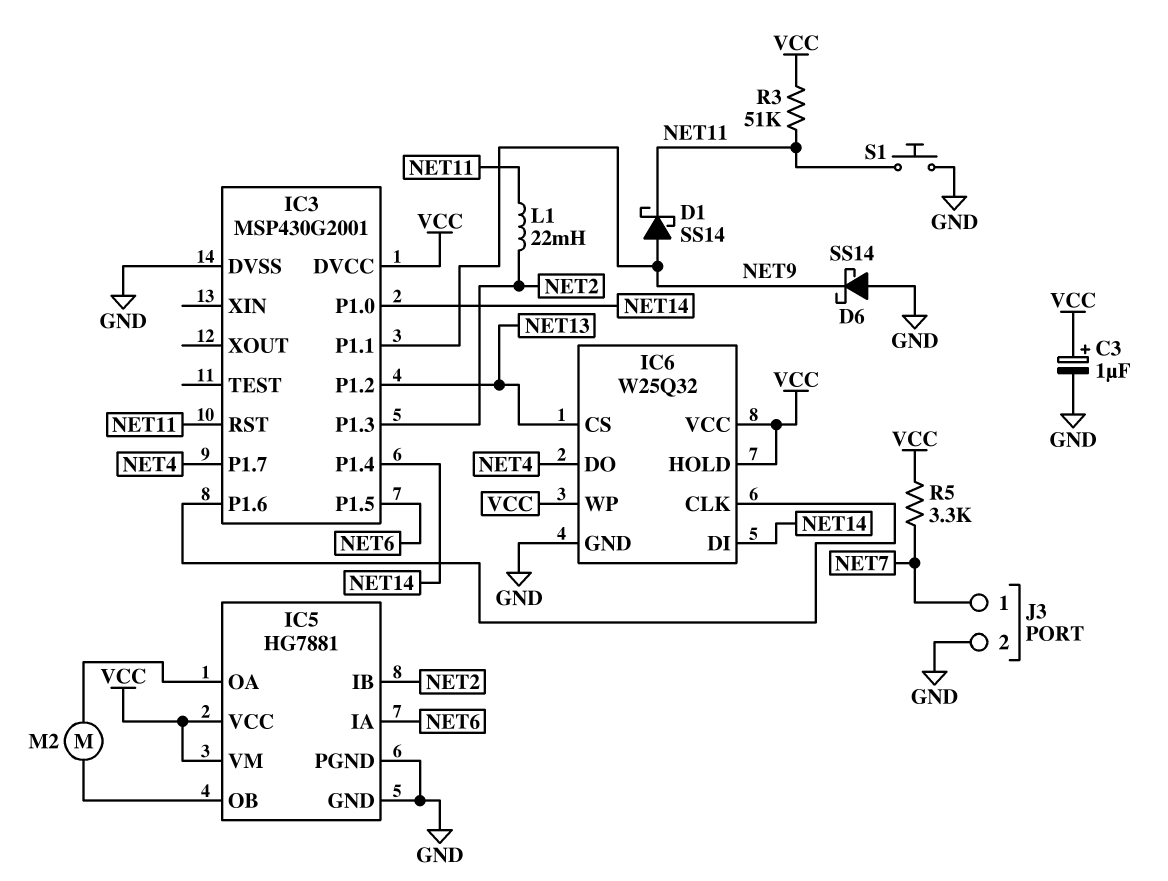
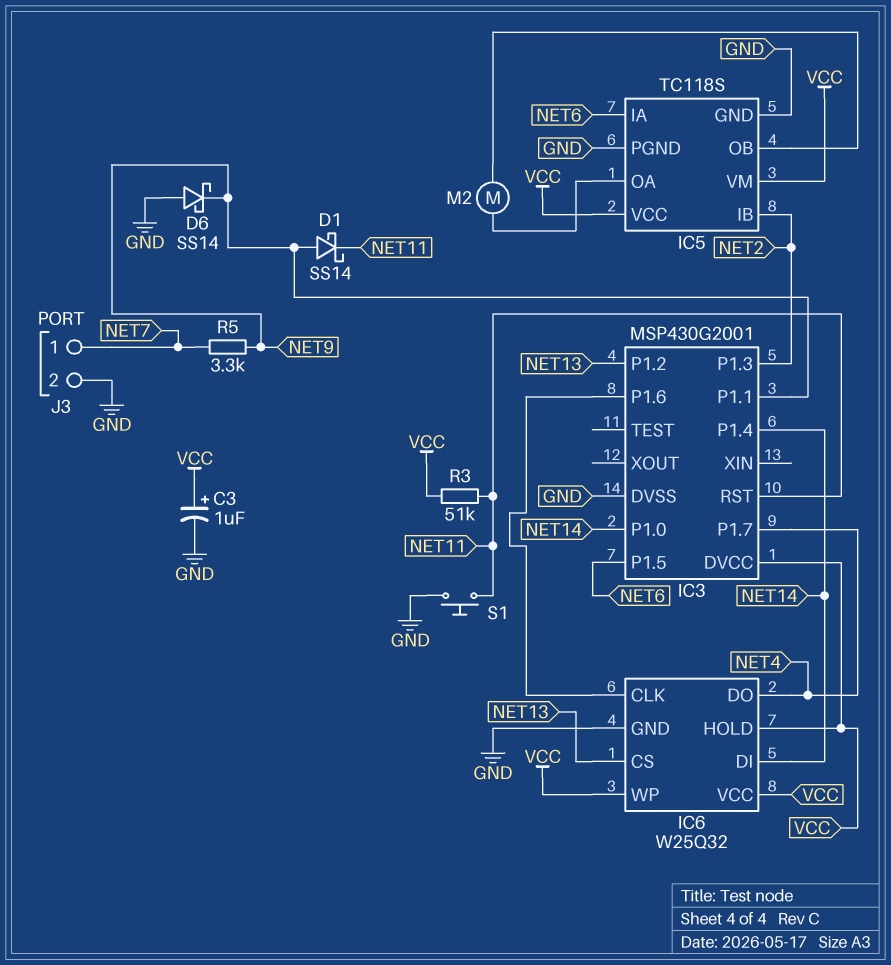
IC5: HG7881 -> TC118S
L1: 22mH (NET2, NET11) -> none
R5: 3.3k (NET7, VCC) -> 3.3k (NET7, NET9)

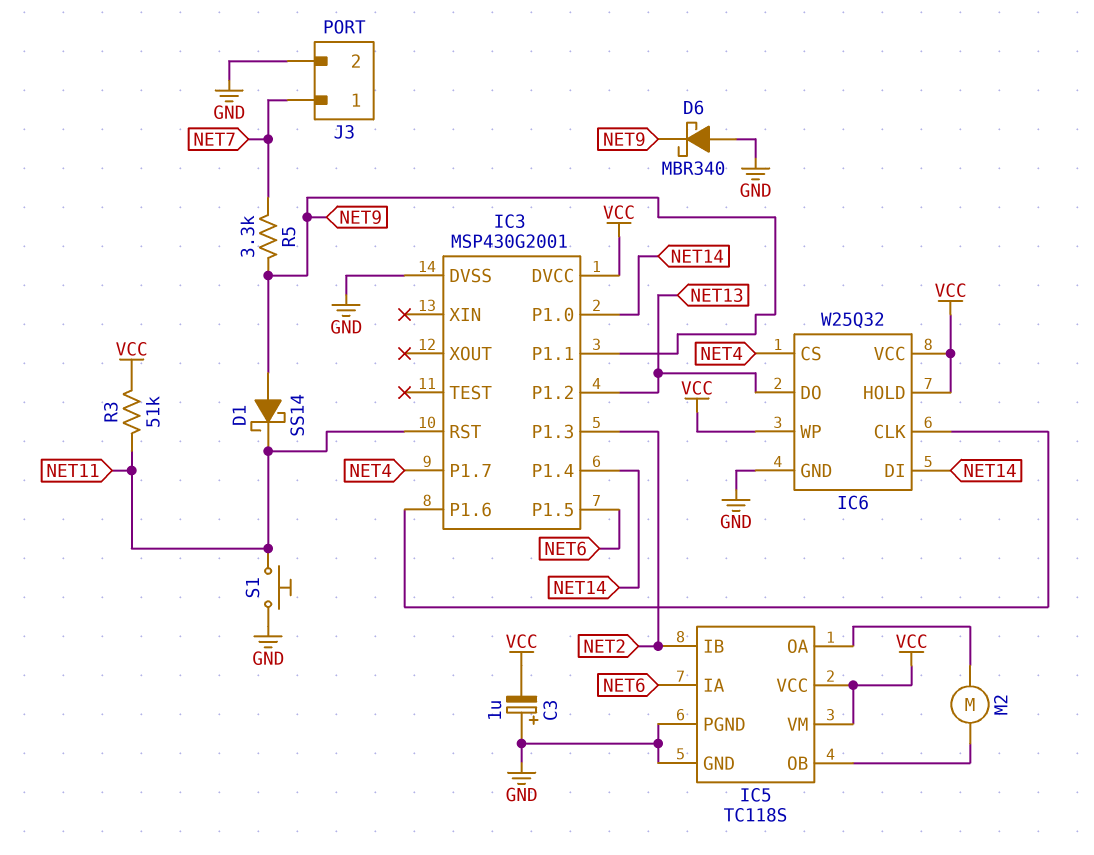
C3: 1uF (plus VCC, minus GND) -> 1uF (plus GND, minus VCC)
D6: schottky SS14 (A GND, K NET9) -> schottky MBR340 (A GND, K NET9)
IC6 pin CS: NET13 -> NET4
IC6 pin DO: NET4 -> NET13

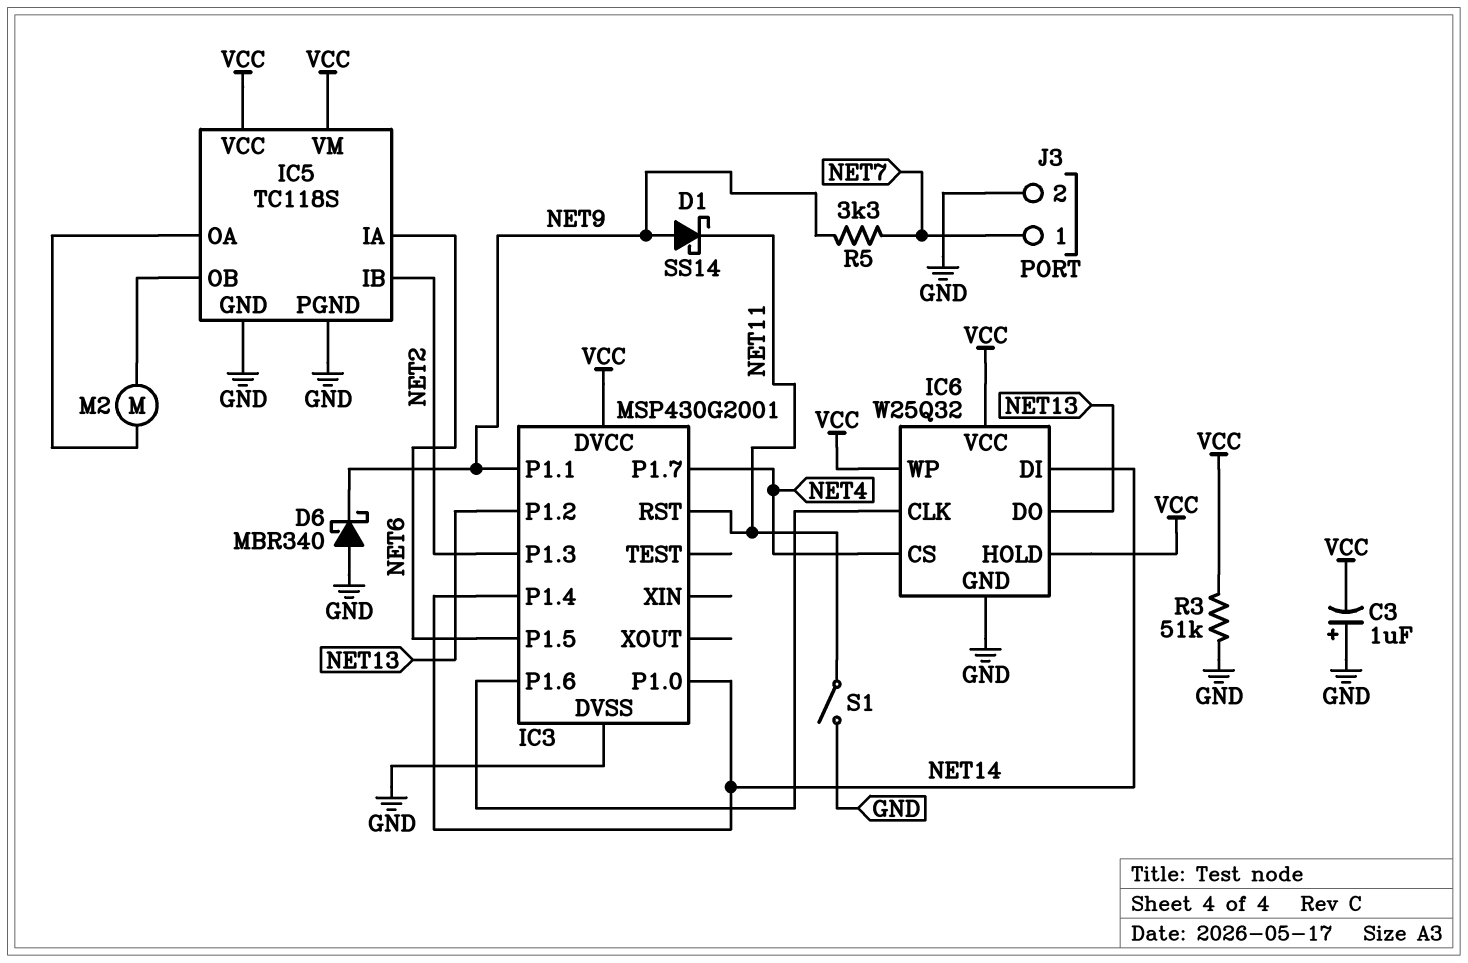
R3: 51k (NET11, VCC) -> 51k (GND, VCC)
S1: button (GND, NET11) -> switch (GND, NET11)

